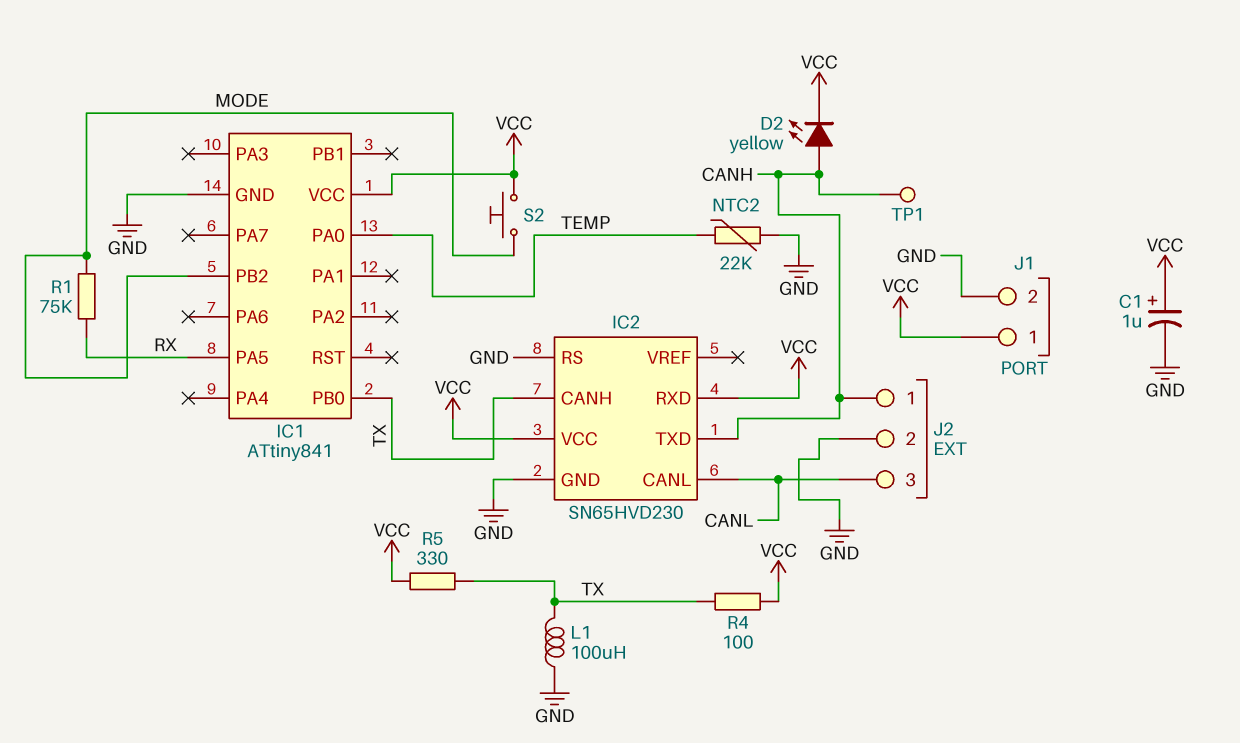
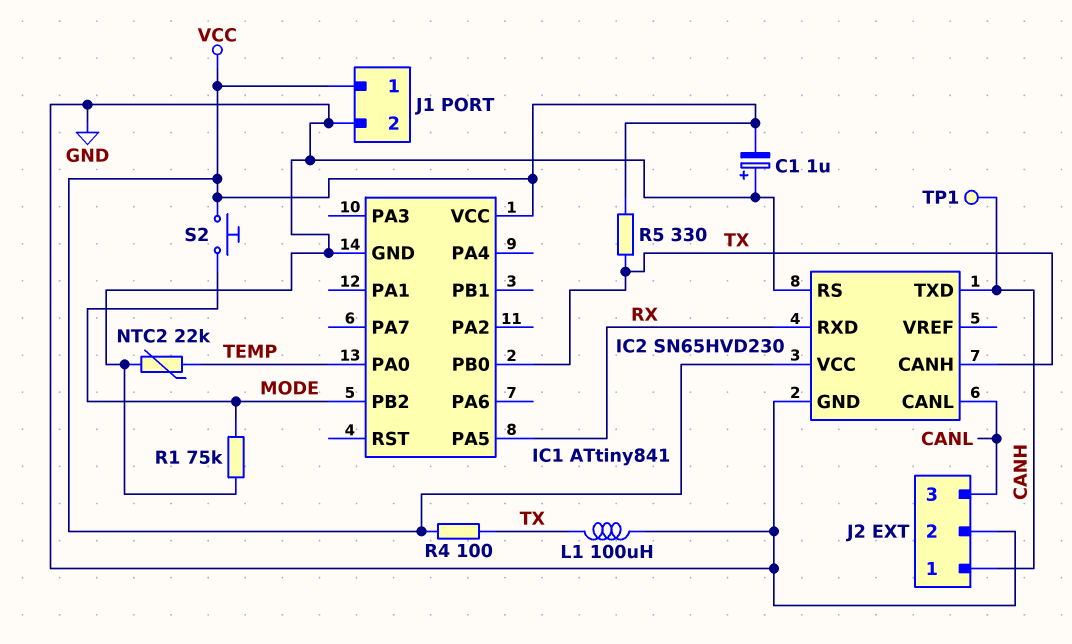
C1: 1uF (plus VCC, minus GND) -> 1uF (plus GND, minus VCC)
D2: LED yellow (A CANH, K VCC) -> none
IC2 pin RXD: VCC -> RX
R1: 75k (MODE, RX) -> 75k (GND, MODE)

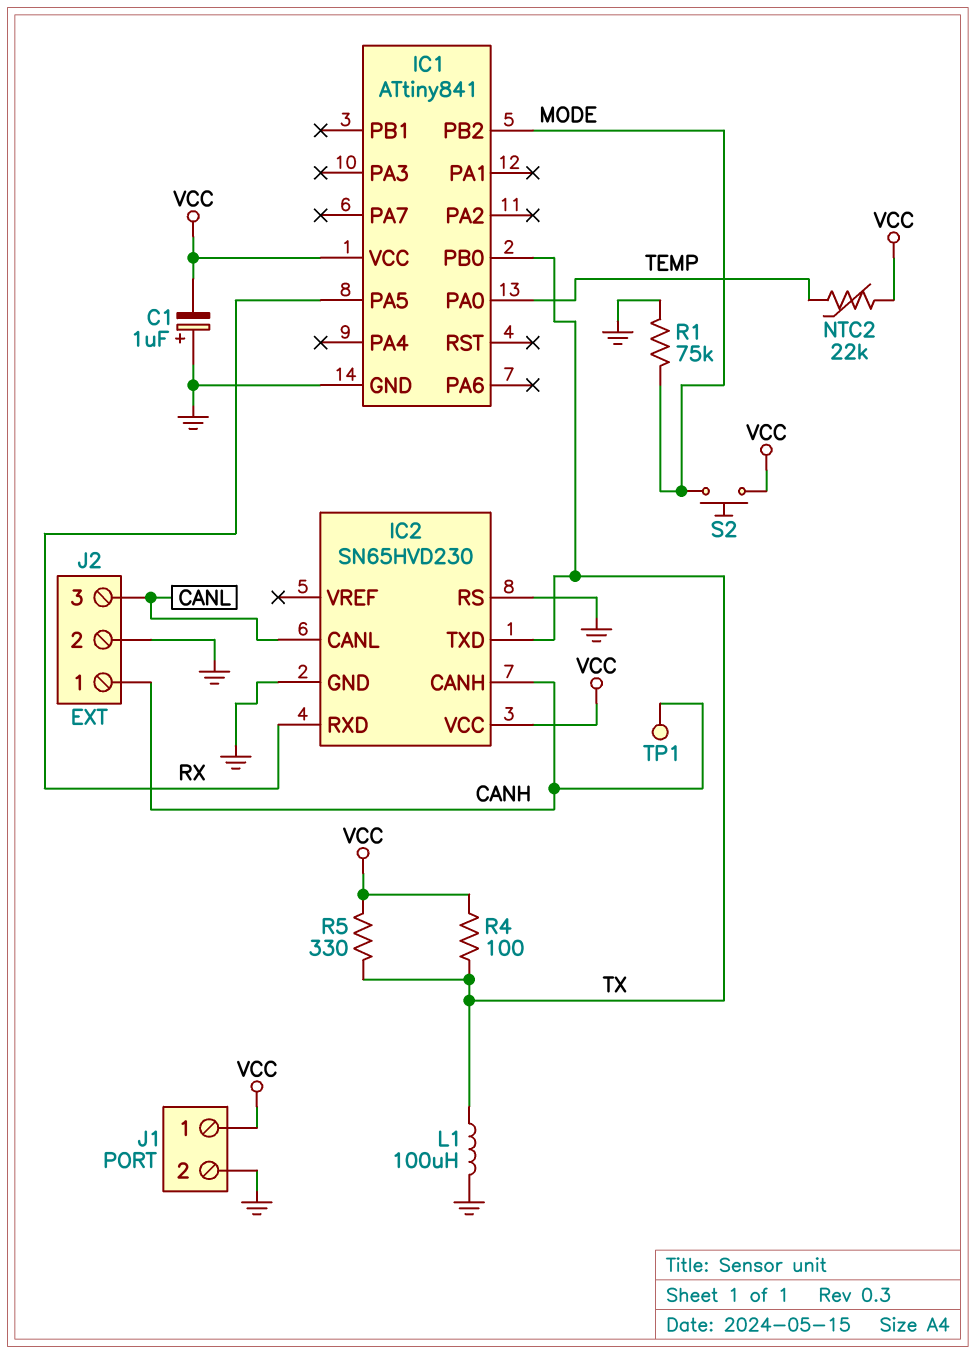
IC2 pin CANH: TX -> CANH
IC2 pin TXD: CANH -> TX
NTC2: 22k (GND, TEMP) -> 22k (TEMP, VCC)

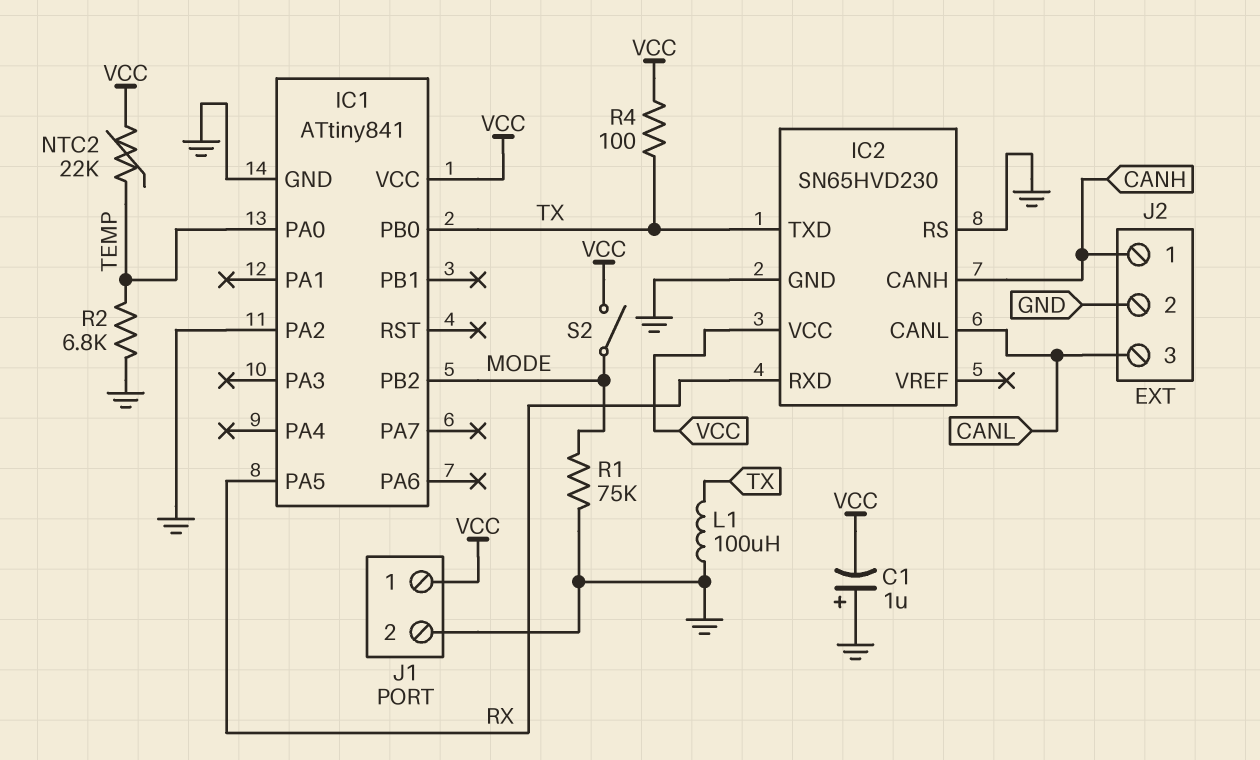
IC1 pin PA2: none -> GND
R2: none -> 6.8k (GND, TEMP)
R5: 330 (TX, VCC) -> none
S2: button (MODE, VCC) -> switch (MODE, VCC)
TP1: test point (CANH) -> none

